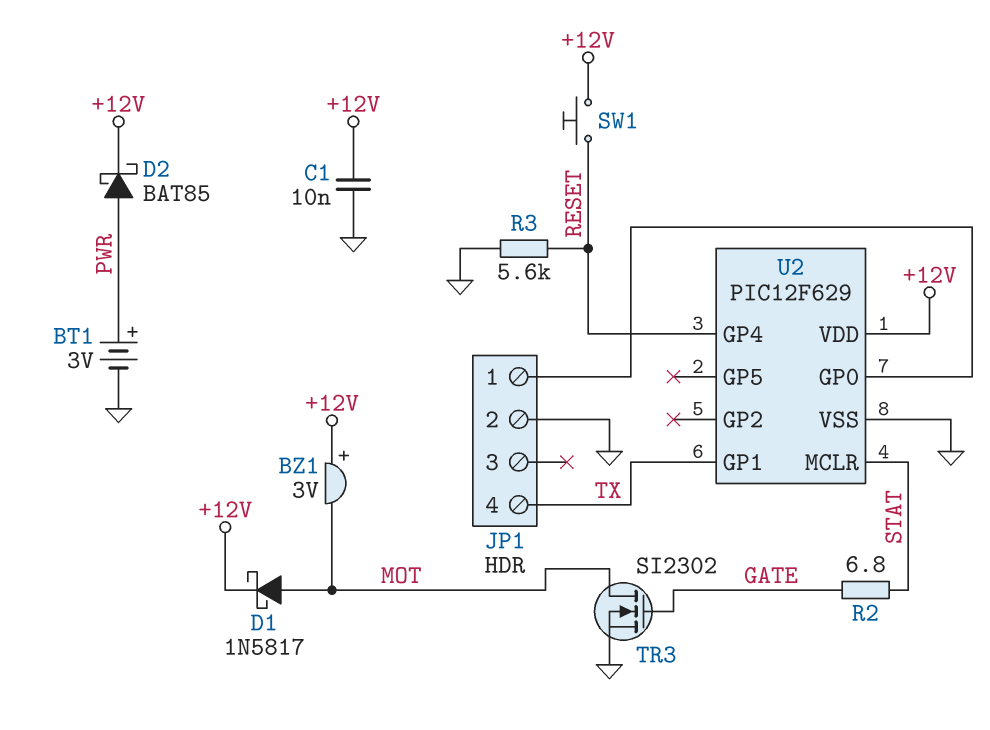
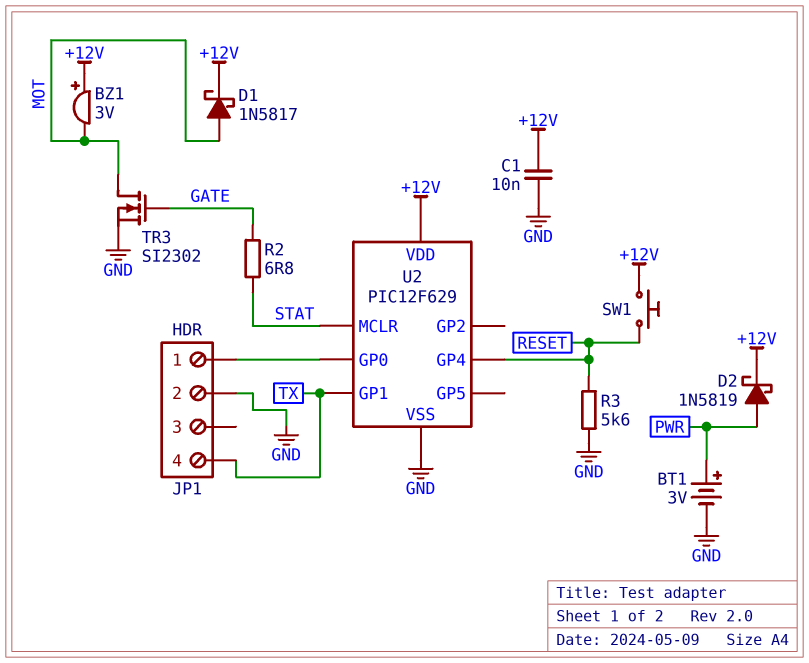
D2: schottky BAT85 (A PWR, K +12V) -> schottky 1N5819 (A PWR, K +12V)

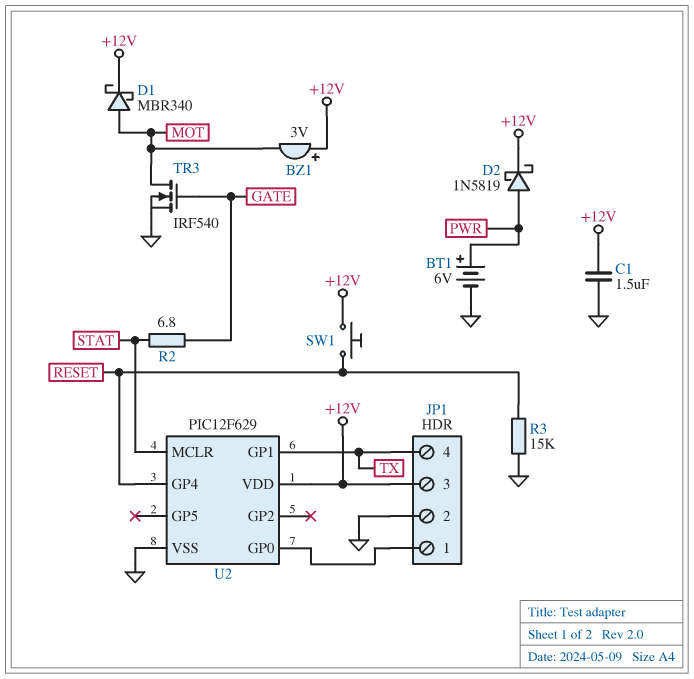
BT1: 3V (plus PWR, minus GND) -> 6V (plus PWR, minus GND)
C1: 10nF (+12V, GND) -> 1.5uF (+12V, GND)
D1: schottky 1N5817 (A MOT, K +12V) -> schottky MBR340 (A MOT, K +12V)
JP1 pin 3: none -> +12V
R3: 5.6k (GND, RESET) -> 15k (GND, RESET)
TR3: NMOS SI2302 (G GATE, D MOT, S GND) -> NMOS IRF540 (G GATE, D MOT, S GND)

